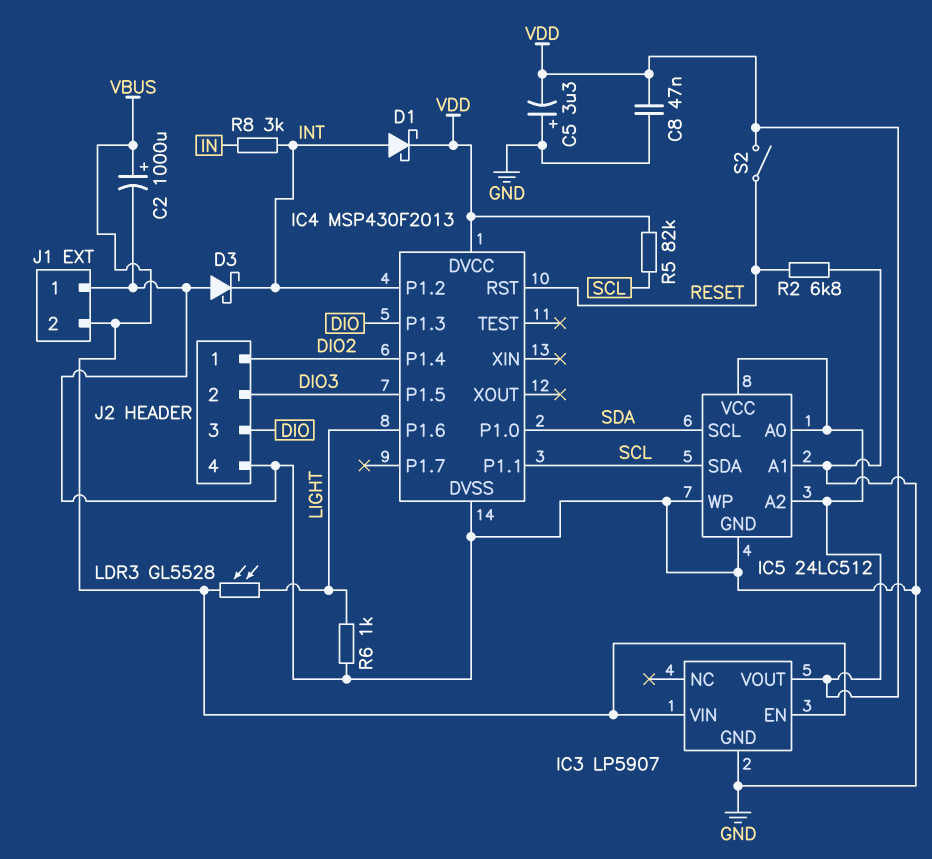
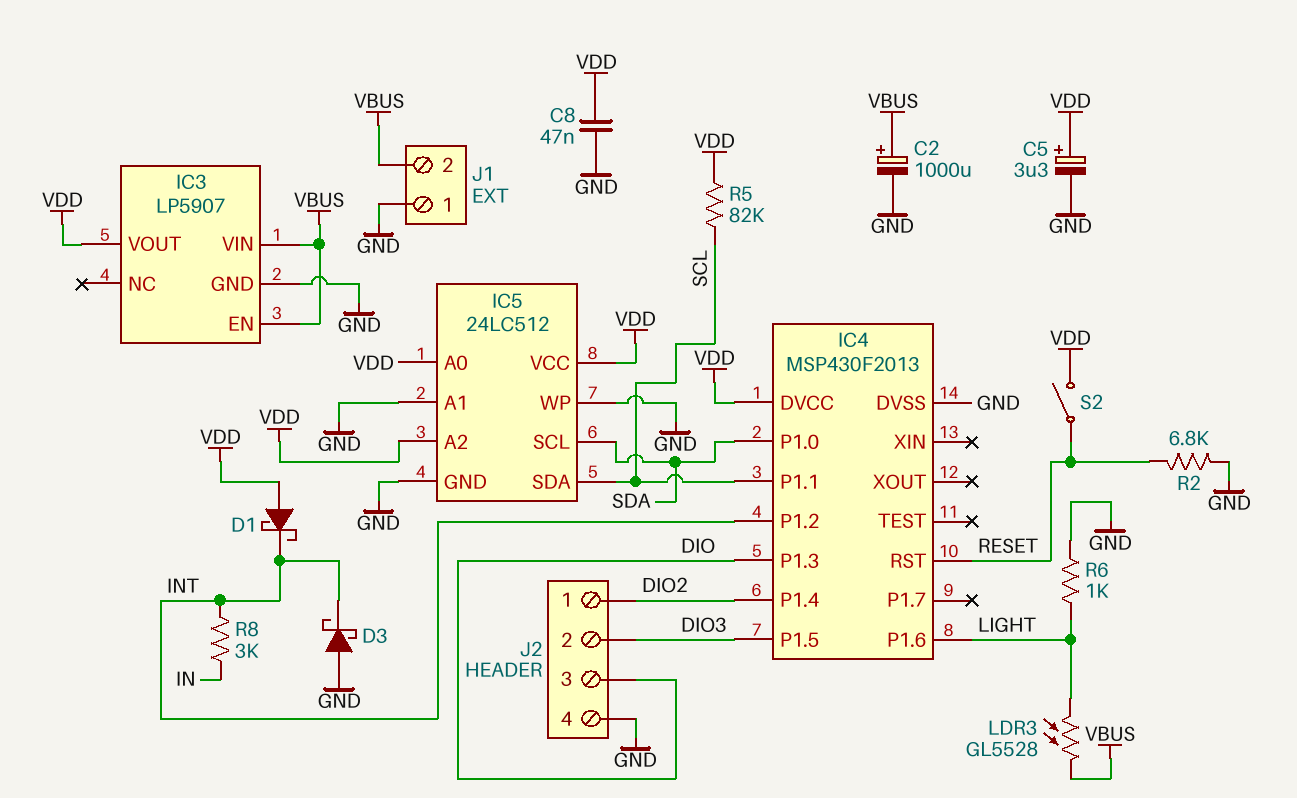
C5: 3.3uF (plus GND, minus VDD) -> 3.3uF (plus VDD, minus GND)
D1: schottky (A INT, K VDD) -> schottky (A VDD, K INT)

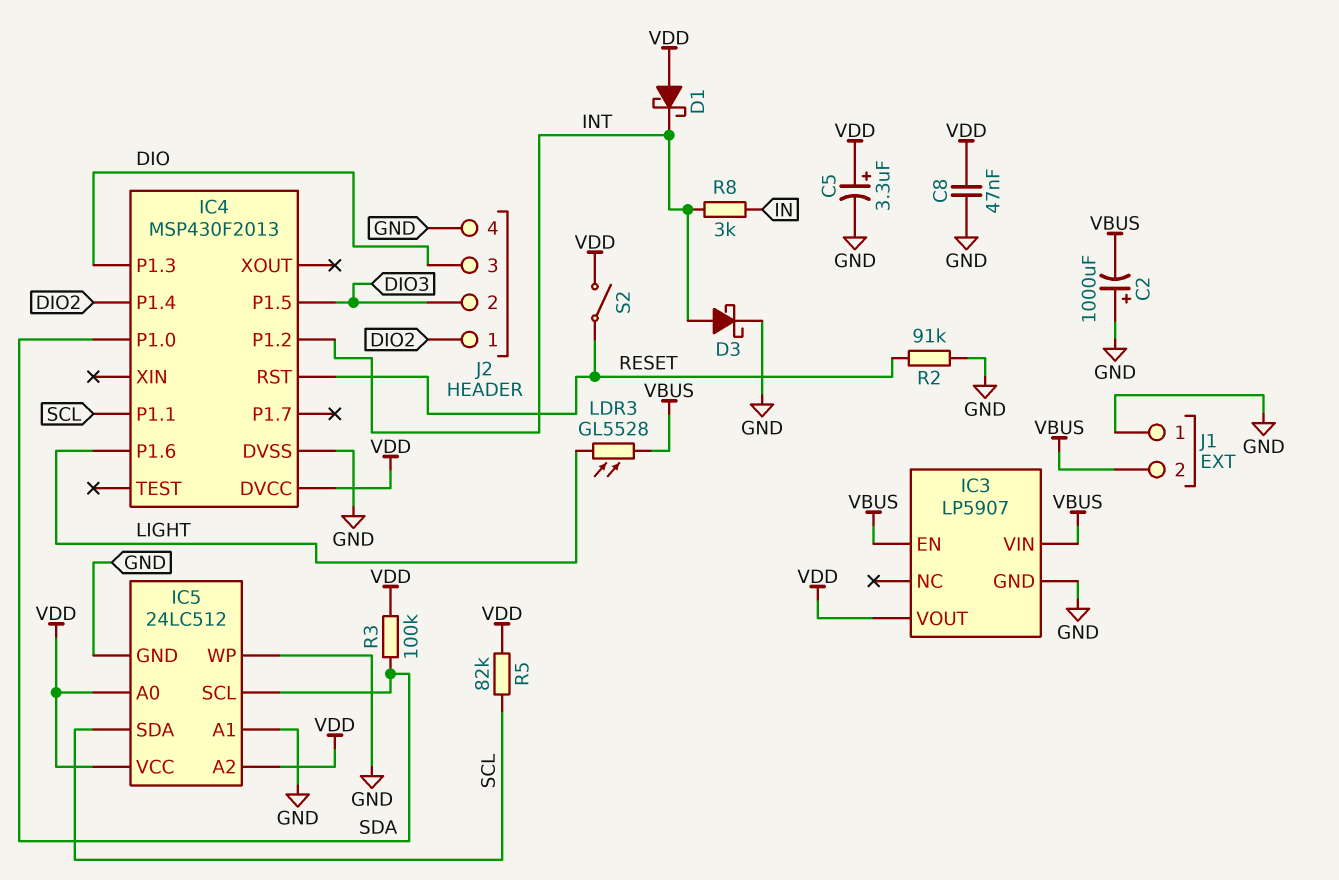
C2: 1000uF (plus VBUS, minus GND) -> 1000uF (plus GND, minus VBUS)
D3: schottky (A GND, K INT) -> schottky (A INT, K GND)
R2: 6.8k (GND, RESET) -> 91k (GND, RESET)
R3: none -> 100k (SDA, VDD)
R6: 1k (GND, LIGHT) -> none

